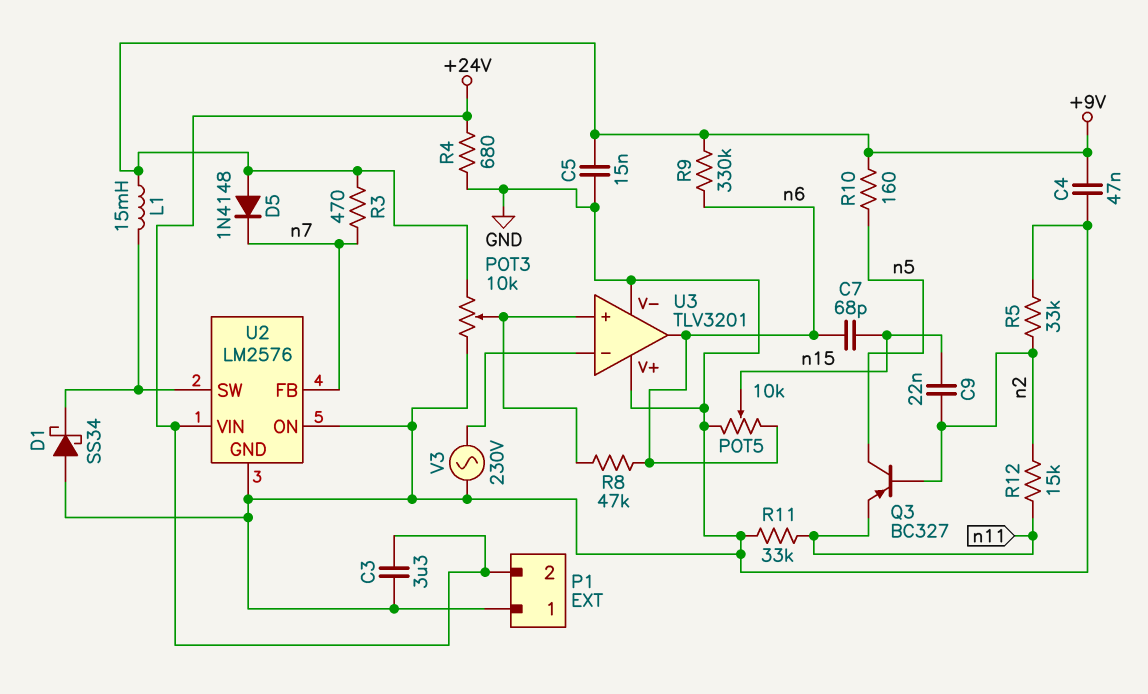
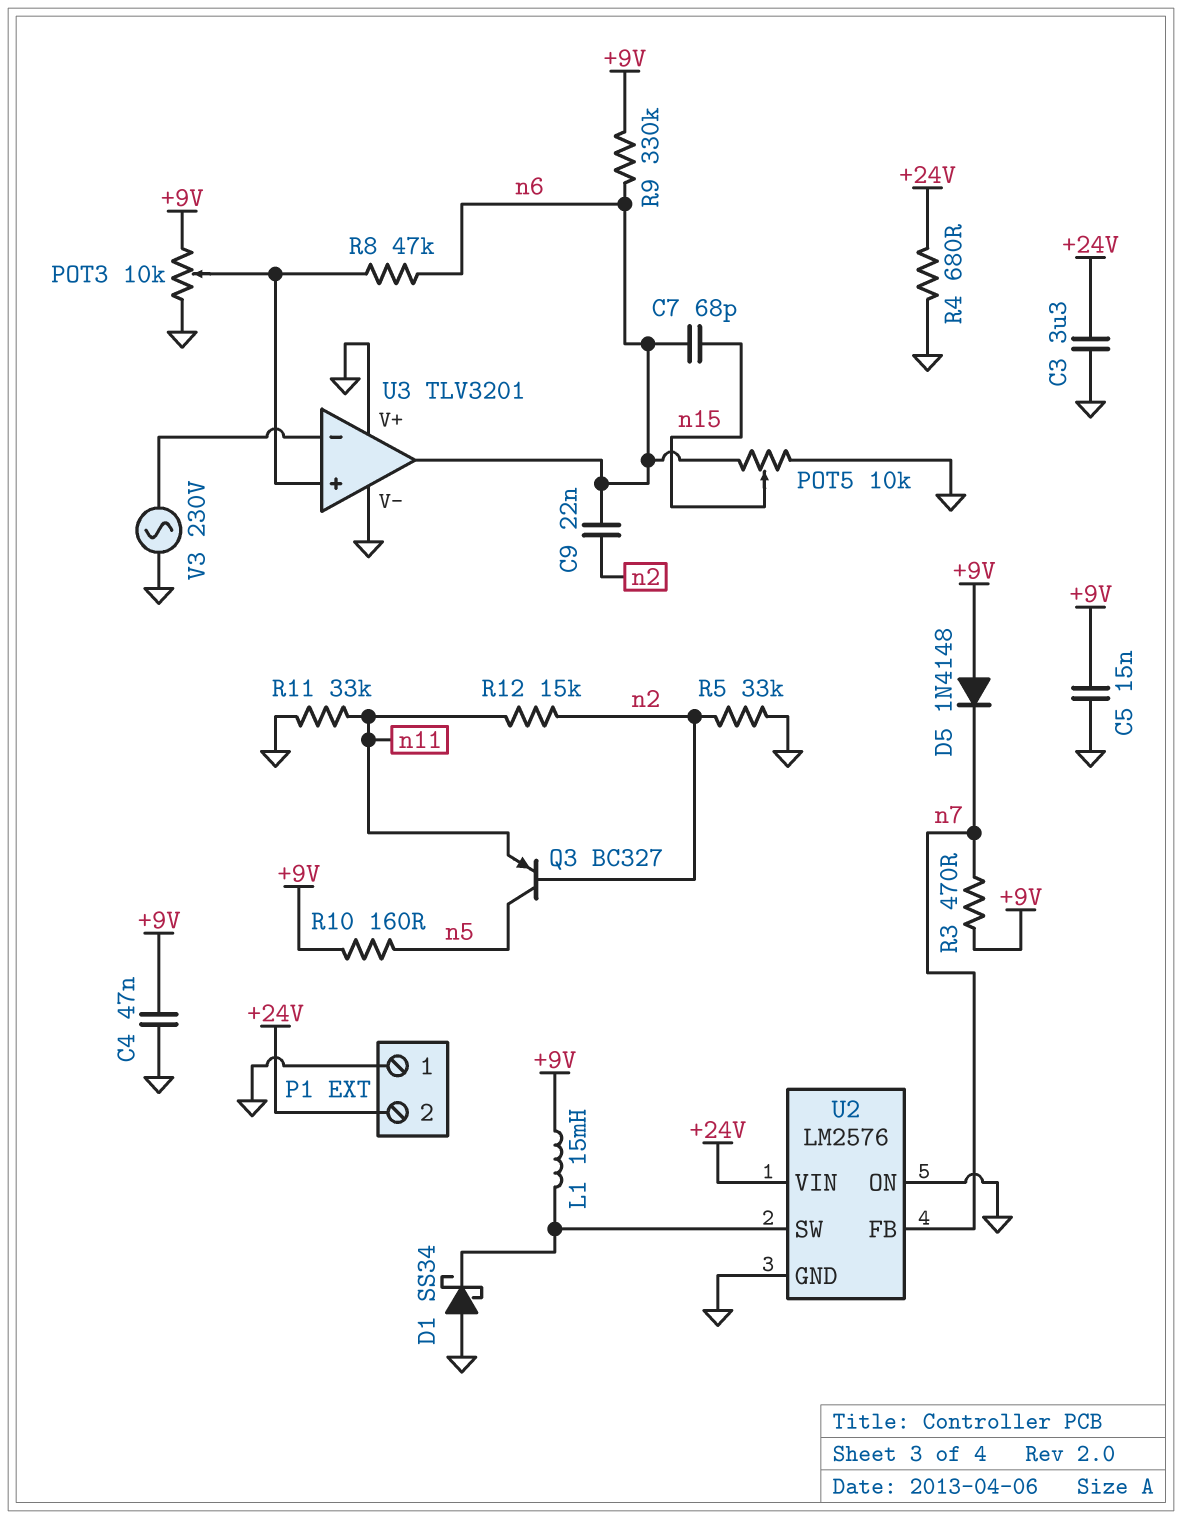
C9: 22nF (n2, n15) -> 22nF (n2, n6)

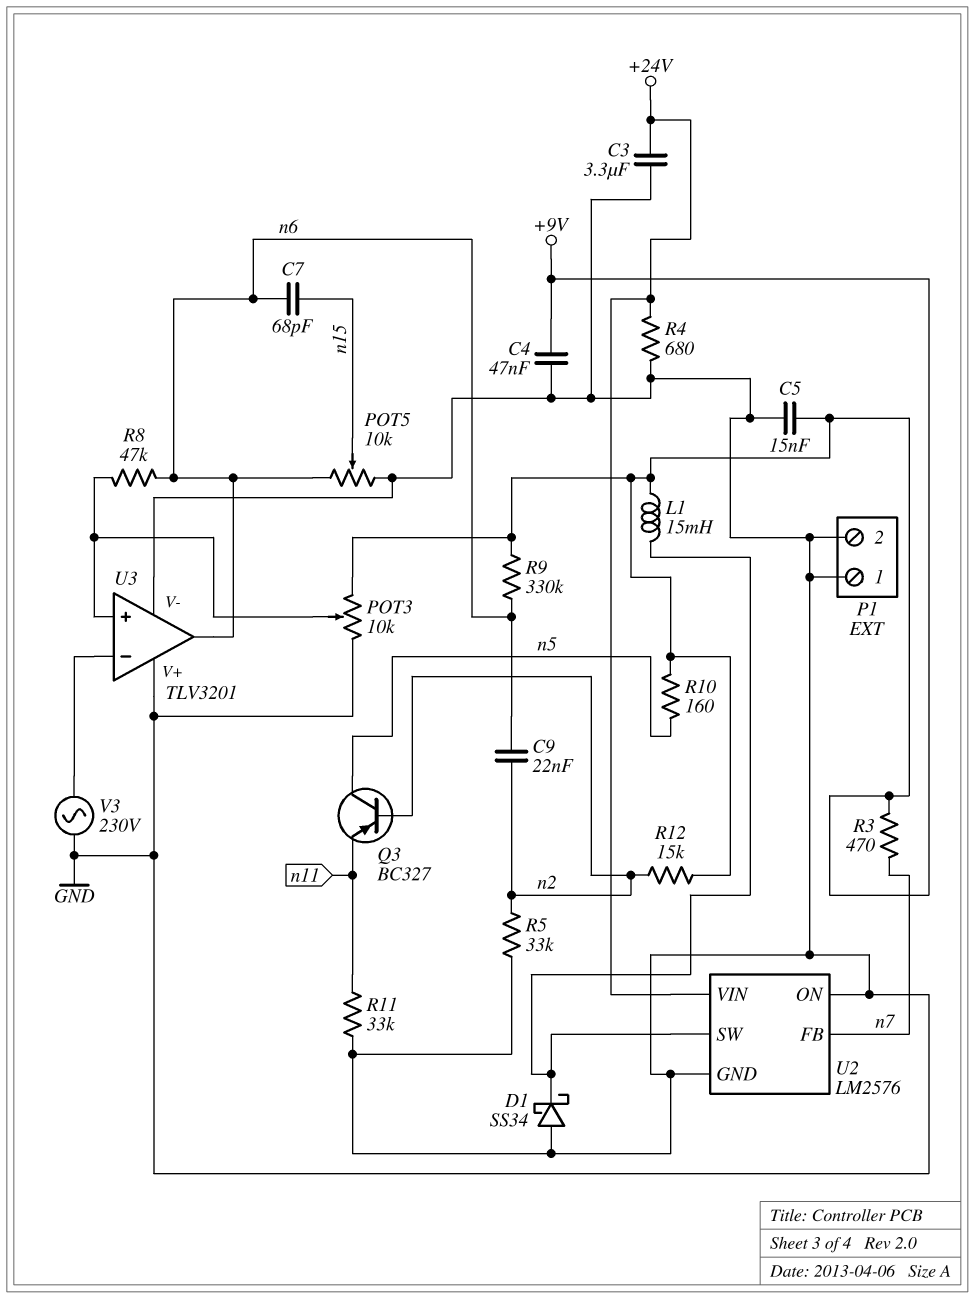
D5: diode 1N4148 (A +9V, K n7) -> none
P1 pin 2: +24V -> GND
R12: 15k (n2, n11) -> 15k (+9V, n2)

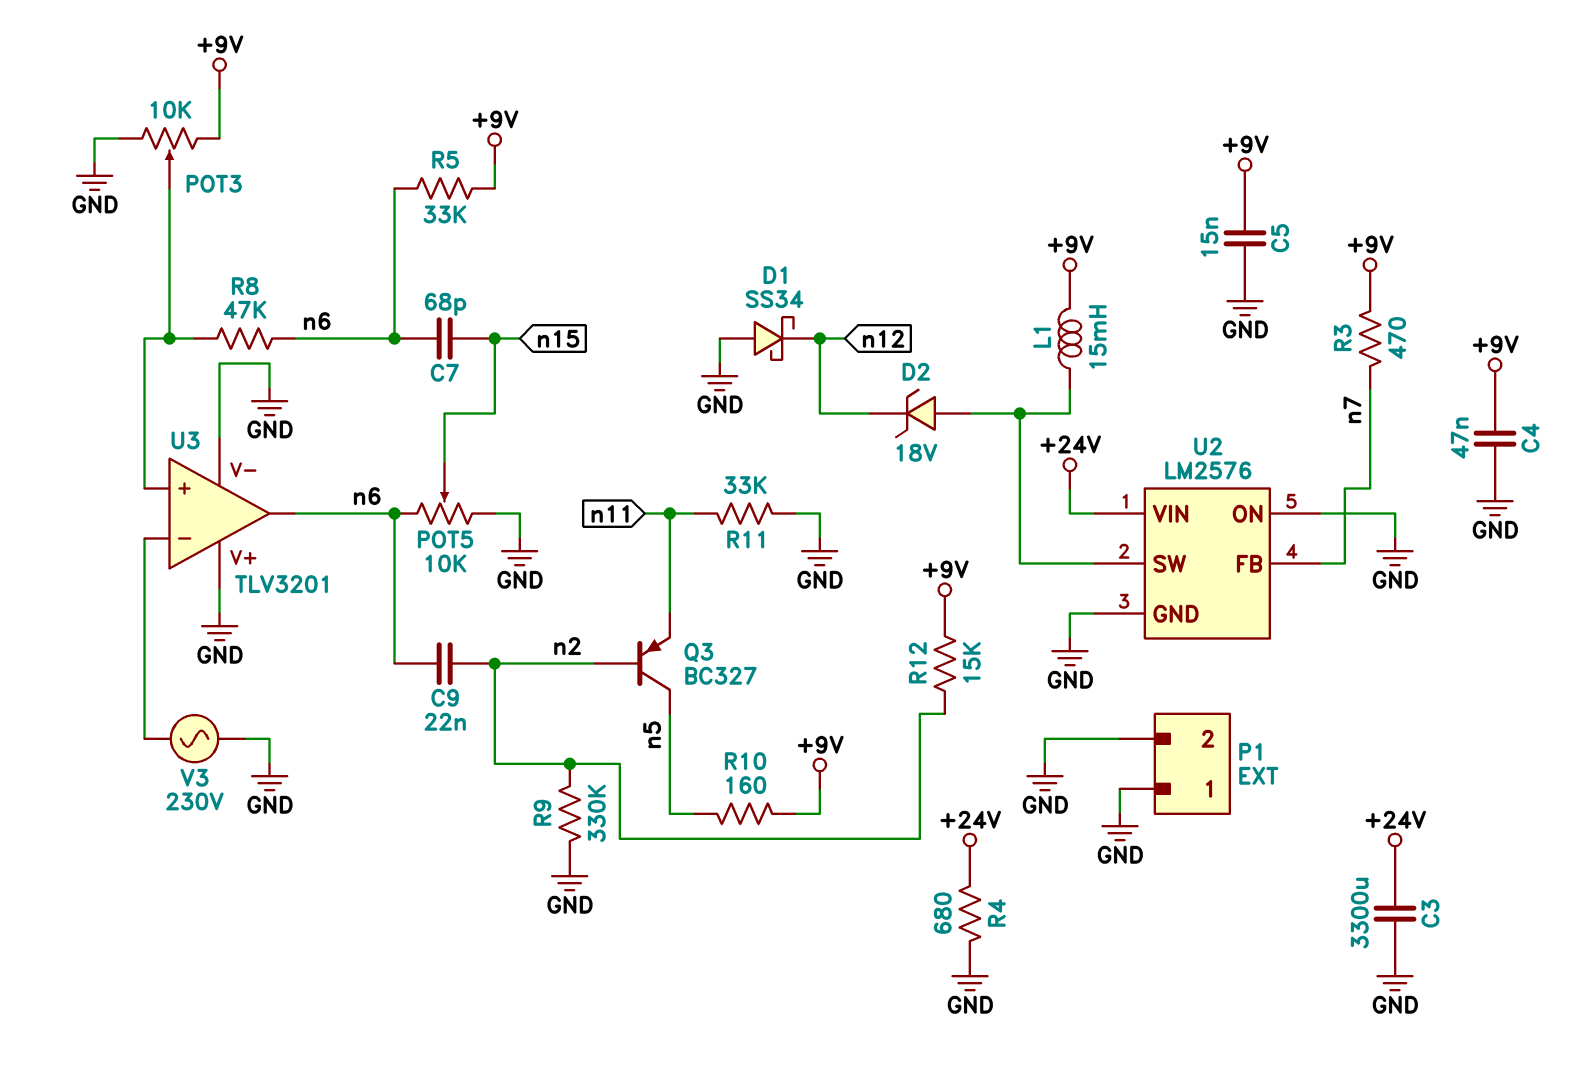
C3: 3.3uF (+24V, GND) -> 3300uF (+24V, GND)
D1: schottky SS34 (A GND, K U2/SW) -> schottky SS34 (A GND, K n12)
D2: none -> zener 18V (A U2/SW, K n12)
R5: 33k (GND, n2) -> 33k (+9V, n6)
R9: 330k (+9V, n6) -> 330k (GND, n2)

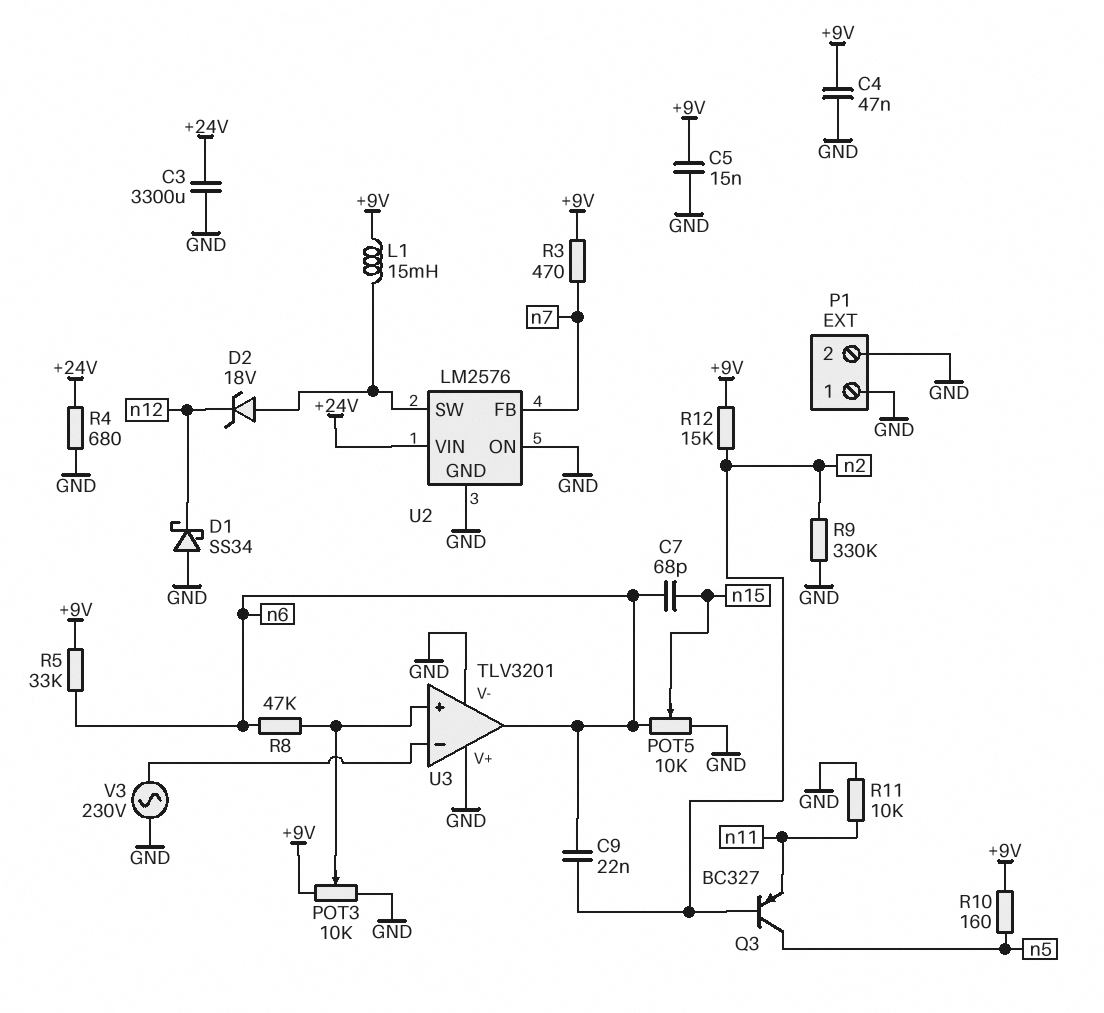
R11: 33k (GND, n11) -> 10k (GND, n11)

